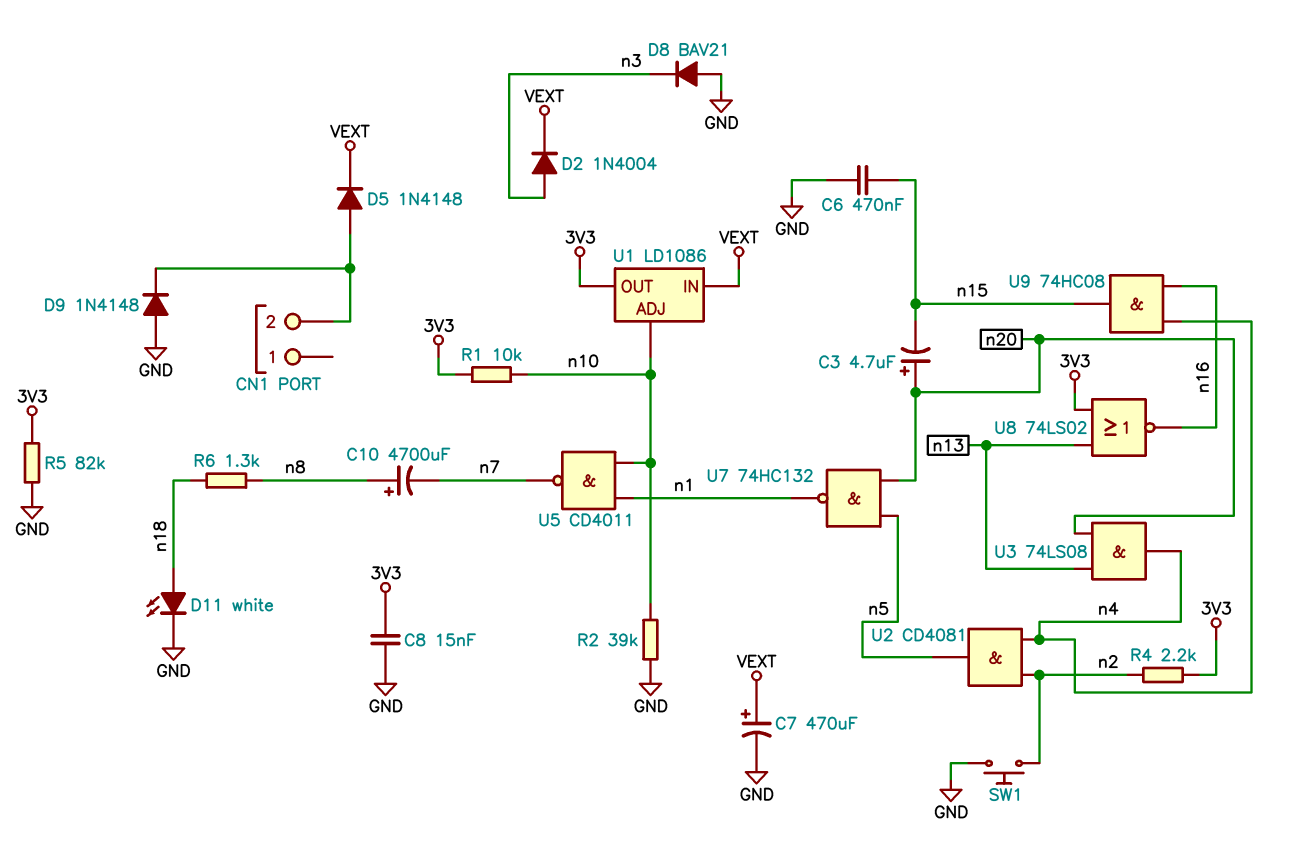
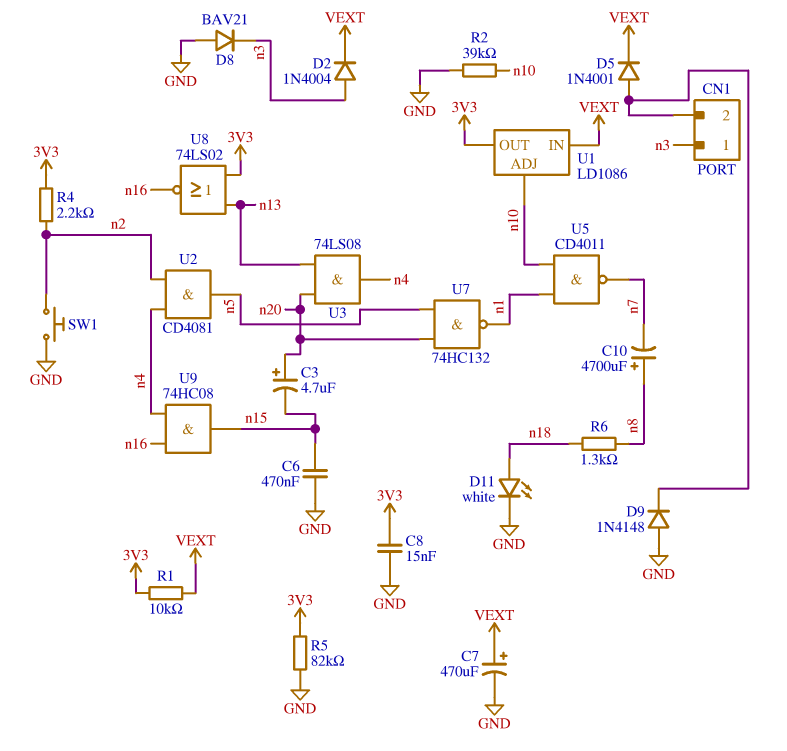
CN1 pin 1: none -> n3
D5: diode 1N4148 (A CN1/2, K VEXT) -> diode 1N4001 (A CN1/2, K VEXT)
R1: 10k (3V3, n10) -> 10k (3V3, VEXT)

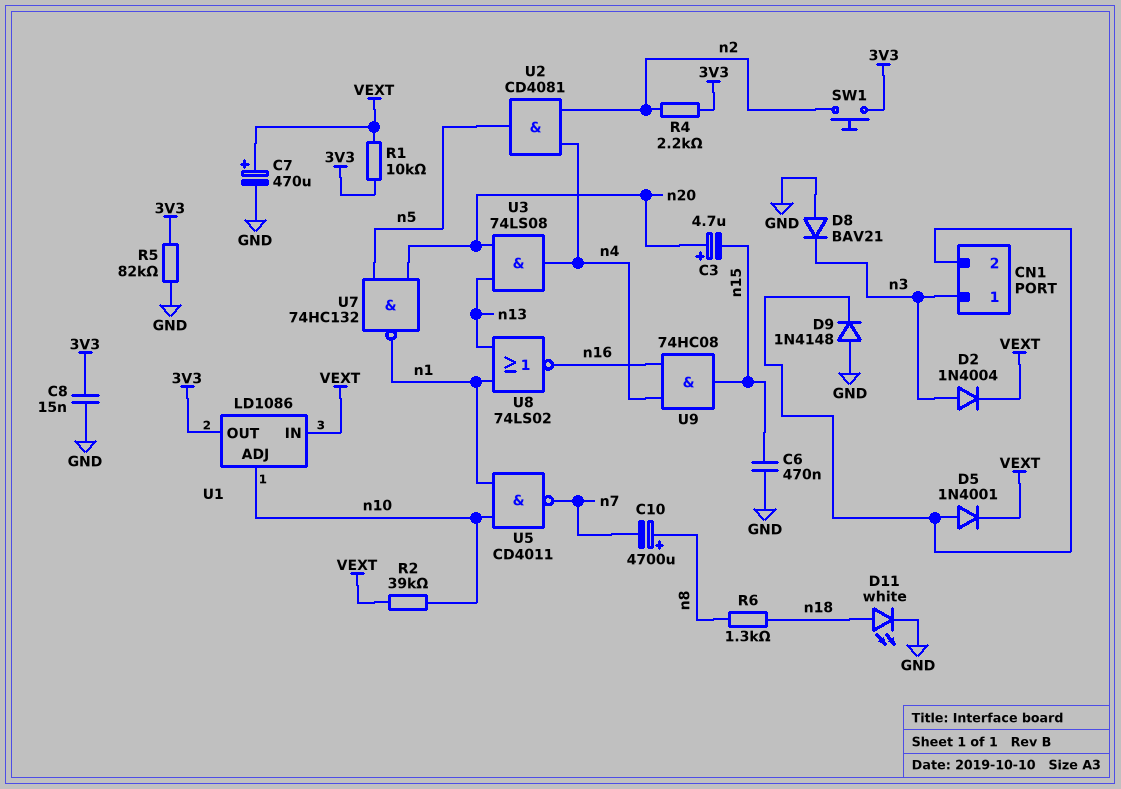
R2: 39k (GND, n10) -> 39k (VEXT, n10)
SW1: button (GND, n2) -> button (3V3, n2)
U8: NOR 74LS02 (in 3V3, in n13, out n16) -> NOR 74LS02 (in n1, in n13, out n16)

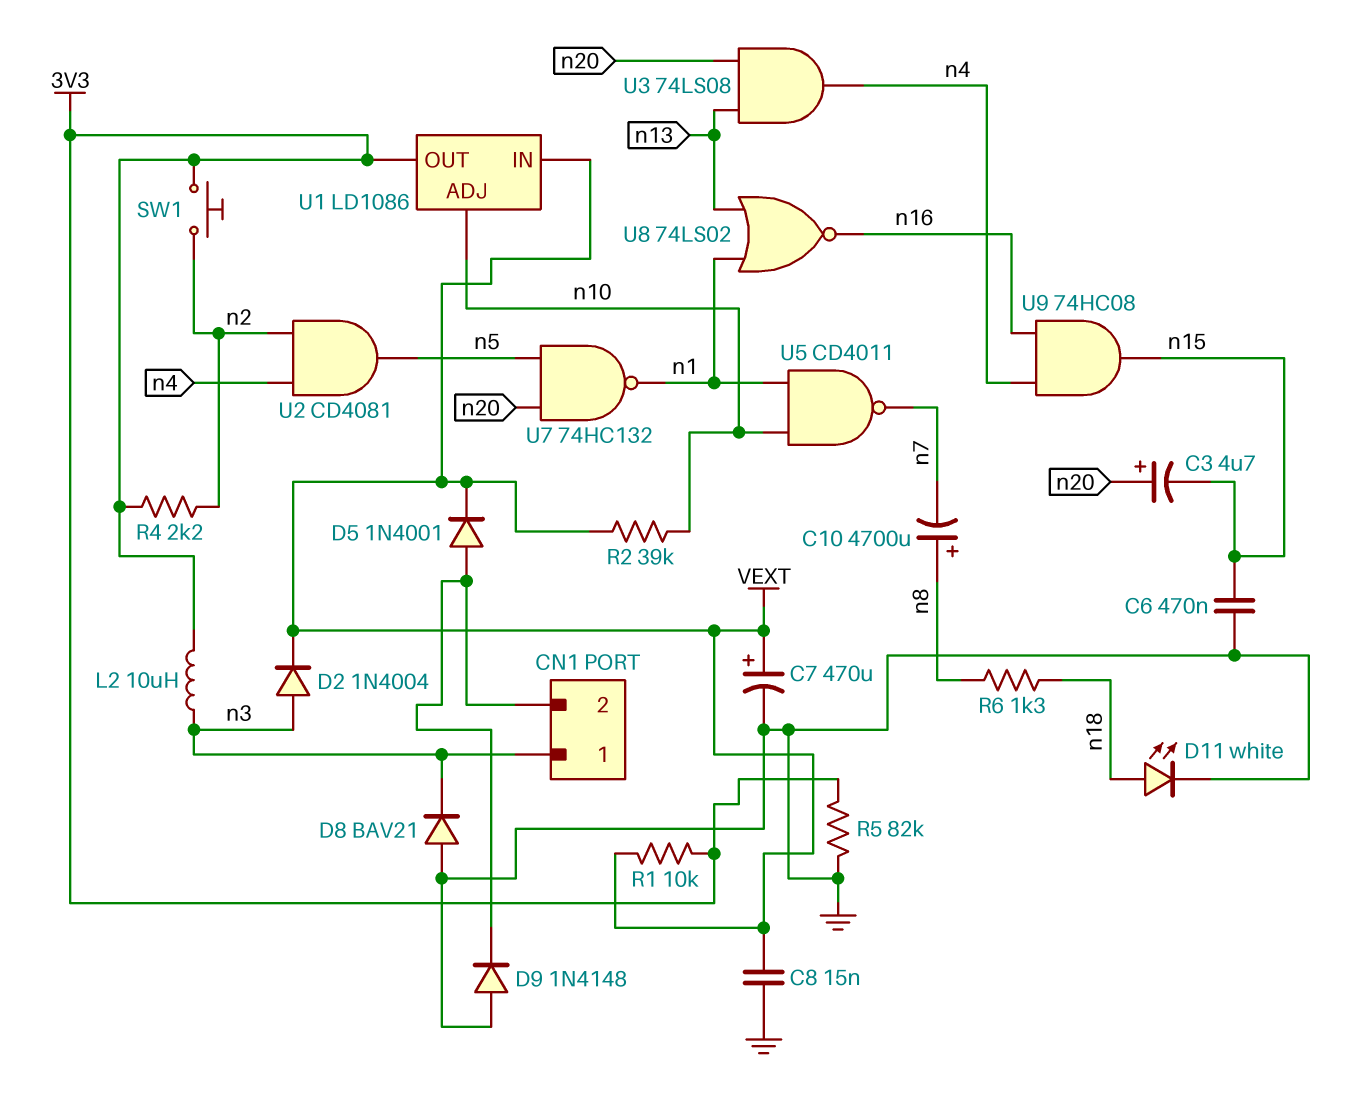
C8: 15nF (3V3, GND) -> 15nF (GND, VEXT)
L2: none -> 10uH (3V3, n3)

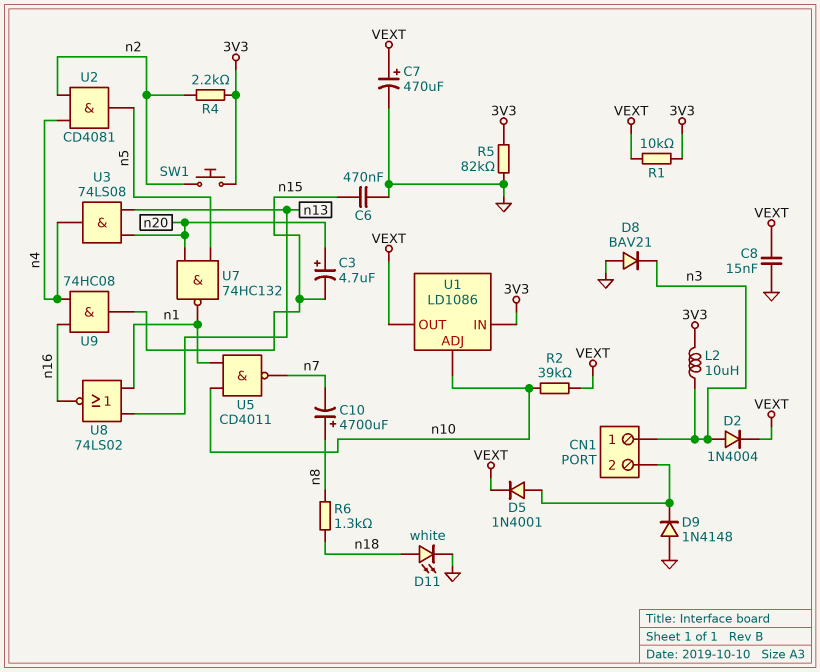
U1 pin IN: VEXT -> 3V3
U1 pin OUT: 3V3 -> VEXT

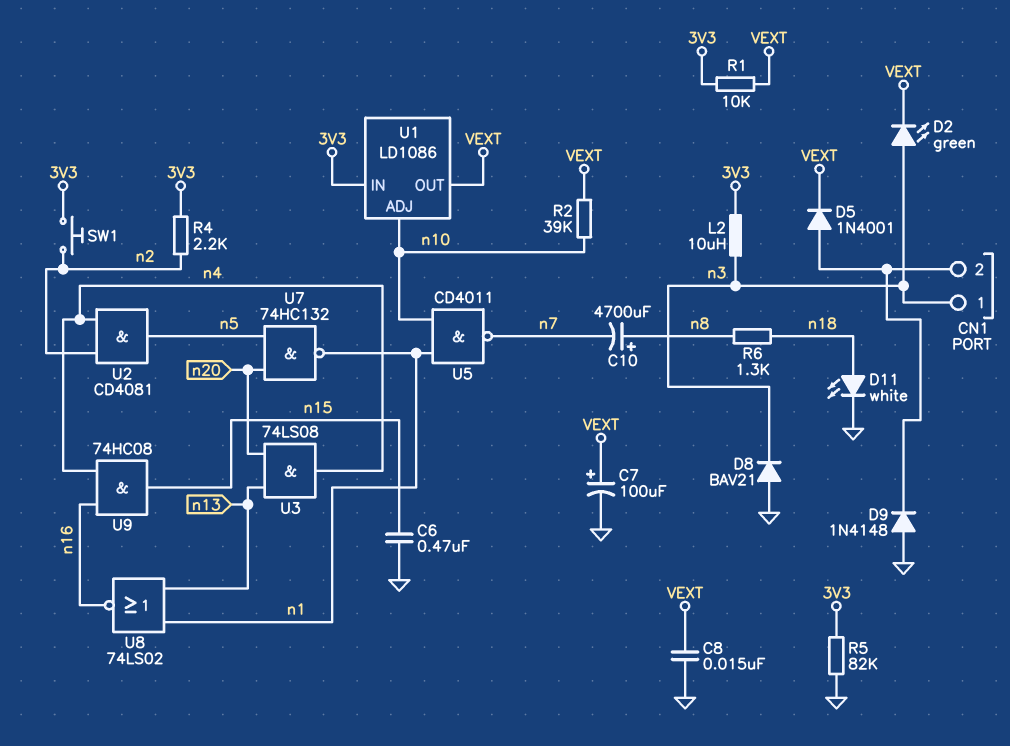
C3: 4.7uF (plus n20, minus n15) -> none
C7: 470uF (plus VEXT, minus GND) -> 100uF (plus VEXT, minus GND)
D2: diode 1N4004 (A n3, K VEXT) -> LED green (A n3, K VEXT)

